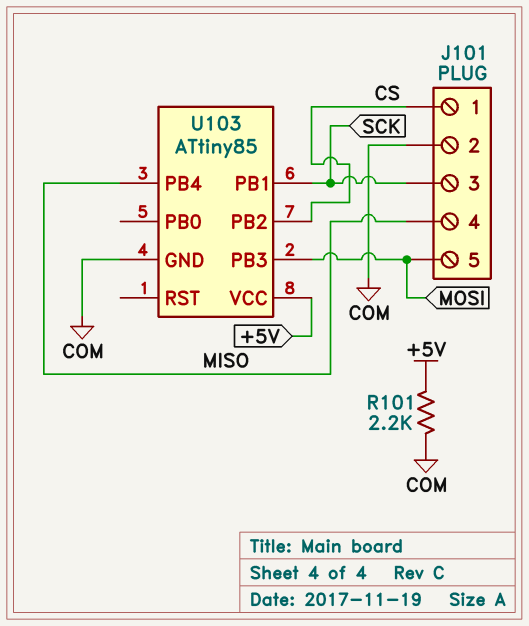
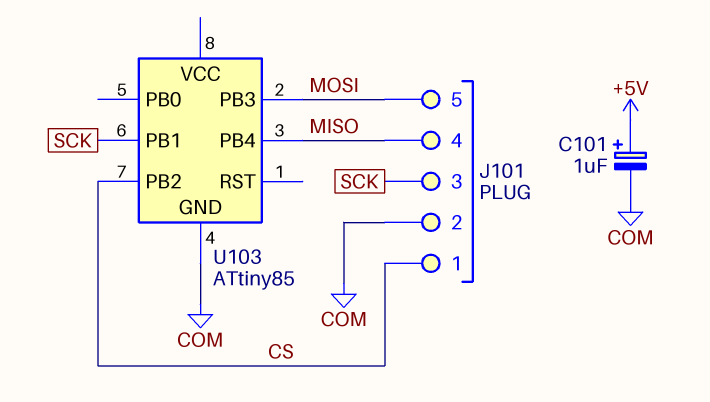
C101: none -> 1uF (plus +5V, minus COM)
R101: 2.2k (+5V, COM) -> none
U103 pin VCC: +5V -> none

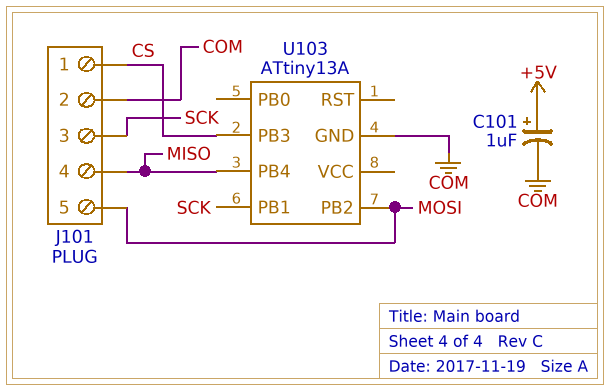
U103: ATtiny85 -> ATtiny13A
U103 pin PB2: CS -> MOSI
U103 pin PB3: MOSI -> CS

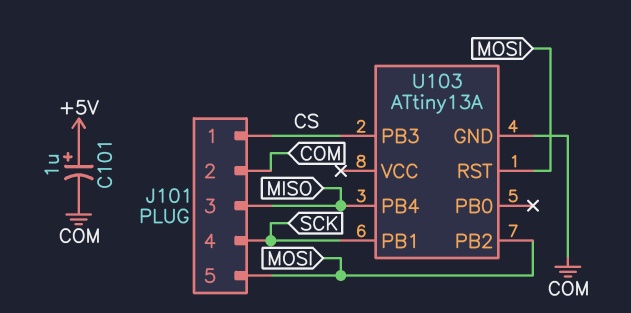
J101 pin 3: SCK -> MISO
J101 pin 4: MISO -> SCK
U103 pin RST: none -> MOSI

